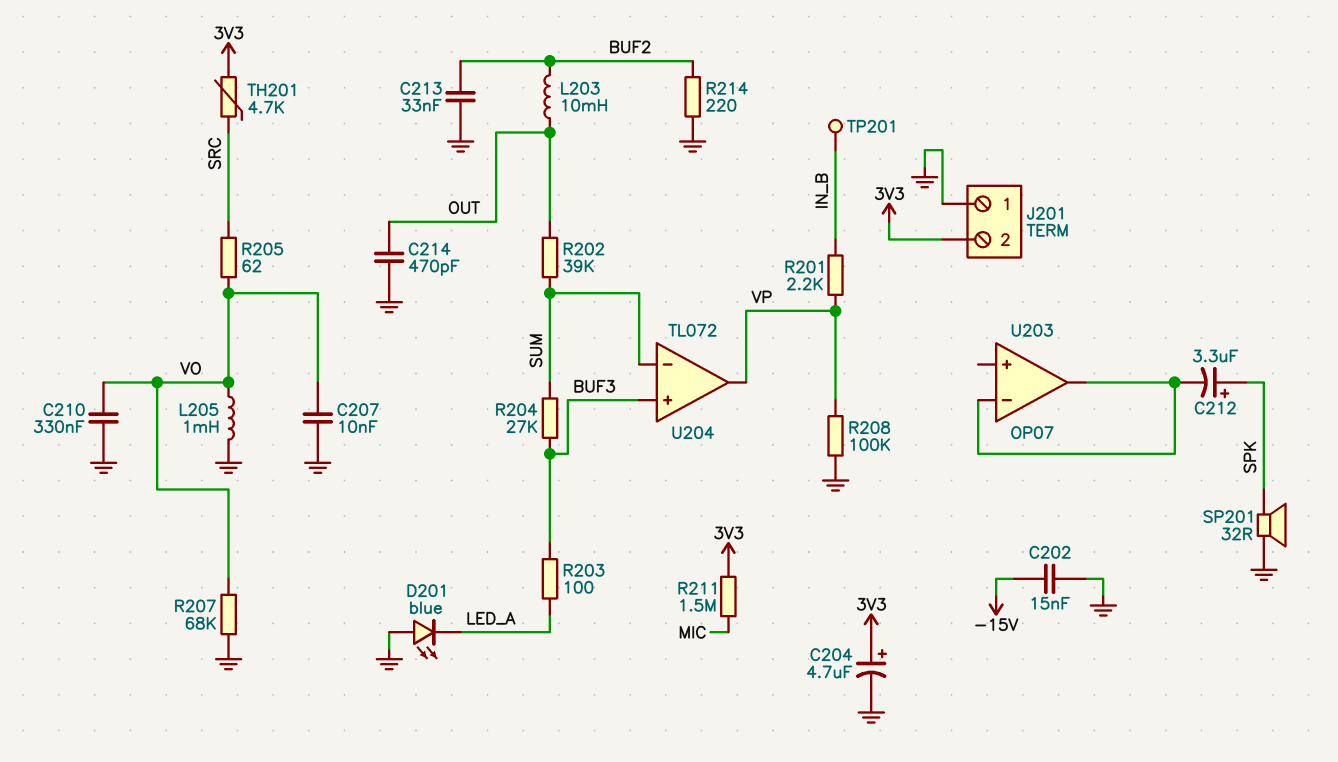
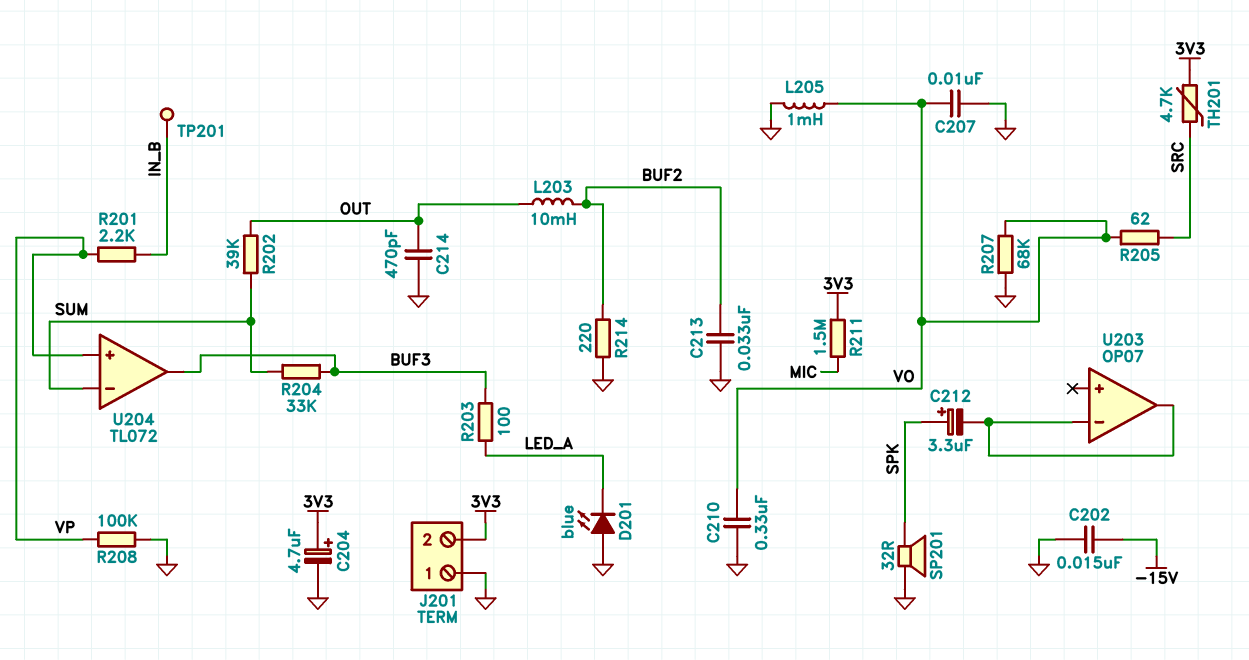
R204: 27k (BUF3, SUM) -> 33k (BUF3, SUM)
U204 pin in+: BUF3 -> VP
U204 pin out: VP -> BUF3

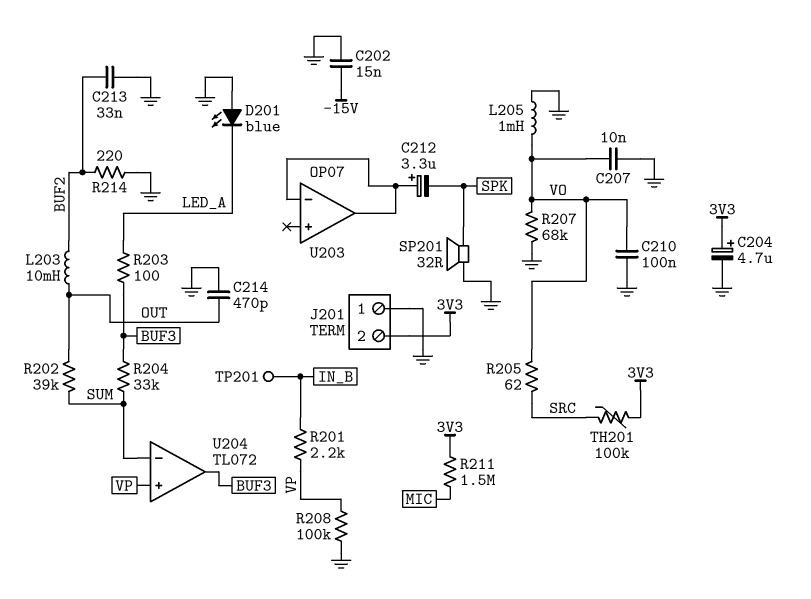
C210: 330nF (GND, VO) -> 100nF (GND, VO)
C212: 3.3uF (plus SPK, minus U203/in-) -> 3.3uF (plus U203/in-, minus SPK)
TH201: 4.7k (3V3, SRC) -> 100k (3V3, SRC)

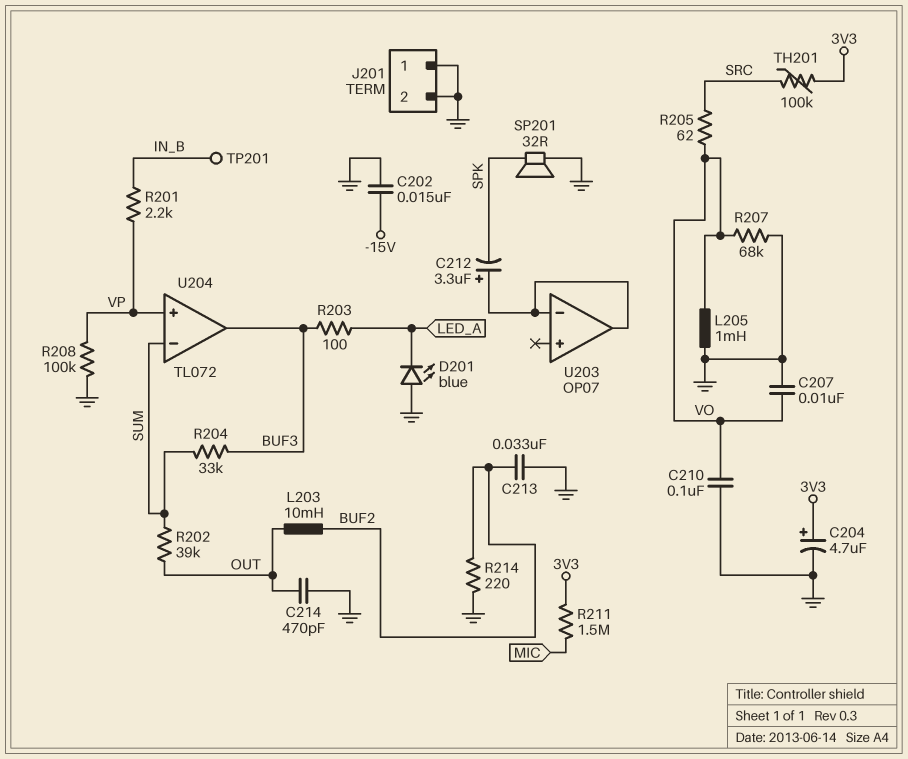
J201 pin 2: 3V3 -> GND

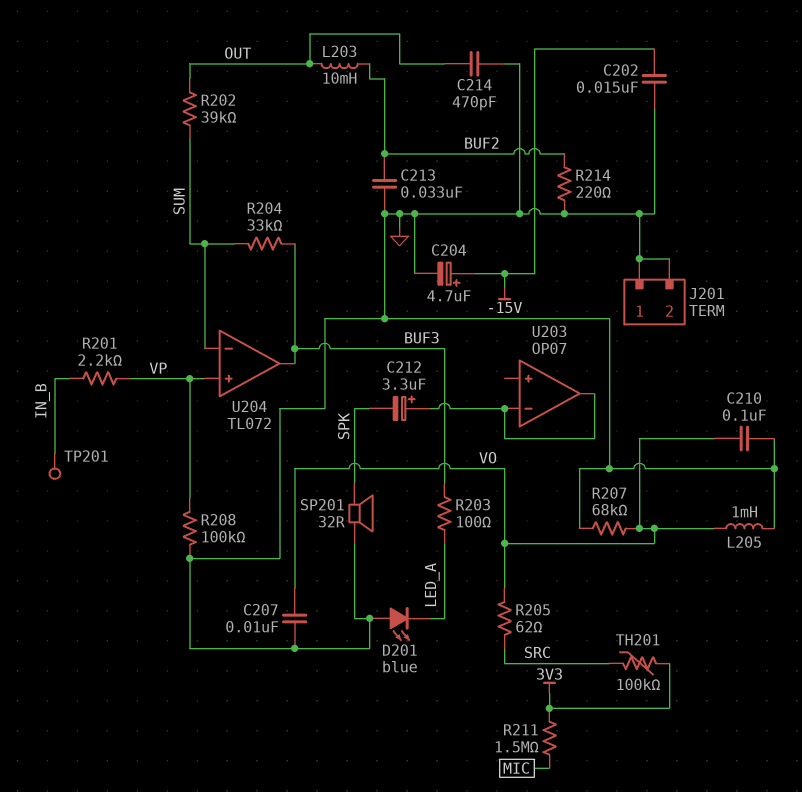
C204: 4.7uF (plus 3V3, minus GND) -> 4.7uF (plus -15V, minus GND)

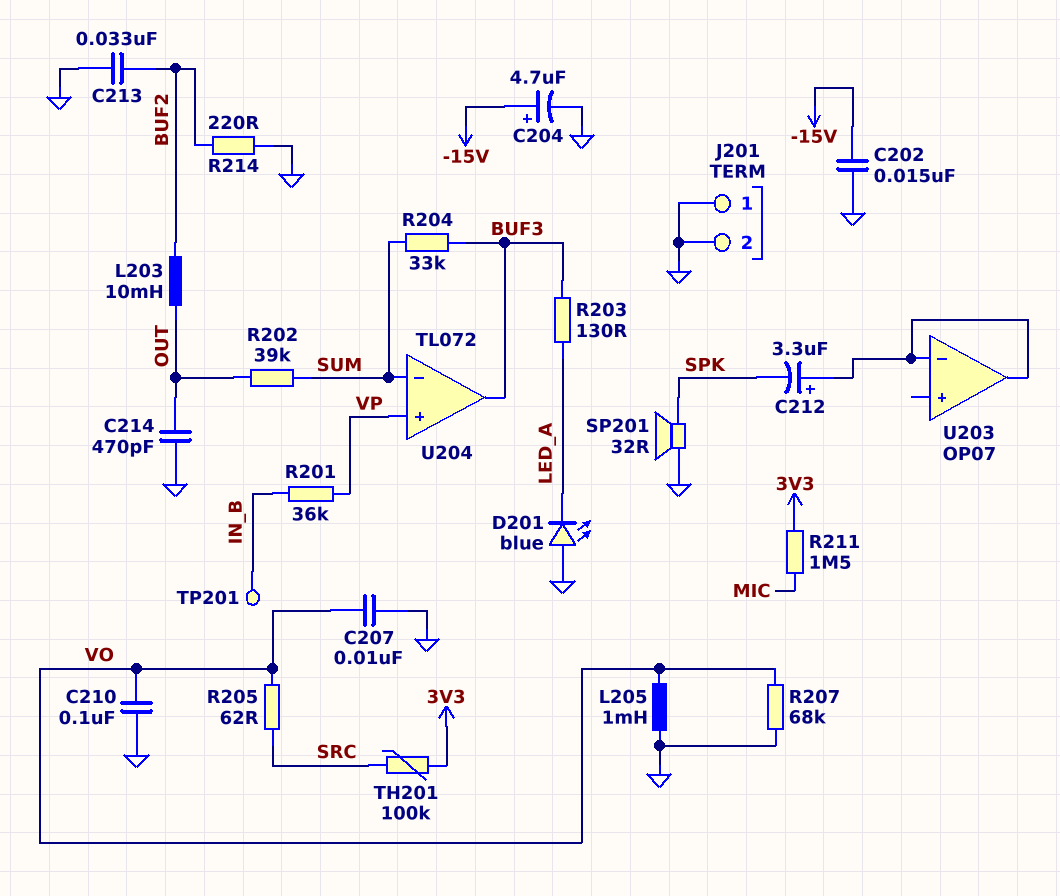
R201: 2.2k (IN_B, VP) -> 36k (IN_B, VP)
R203: 100 (BUF3, LED_A) -> 130 (BUF3, LED_A)
R208: 100k (GND, VP) -> none

